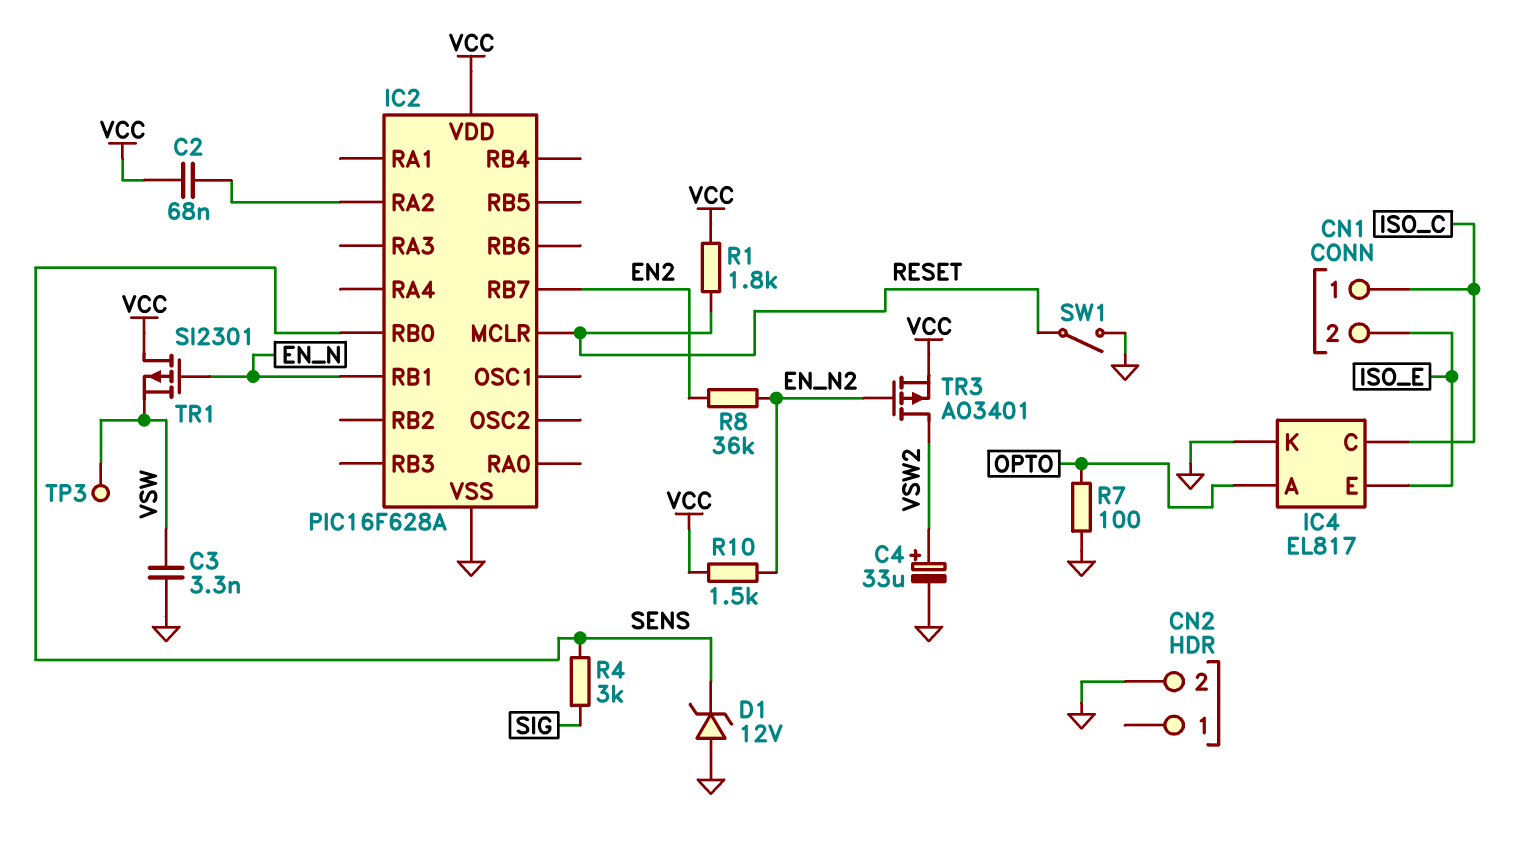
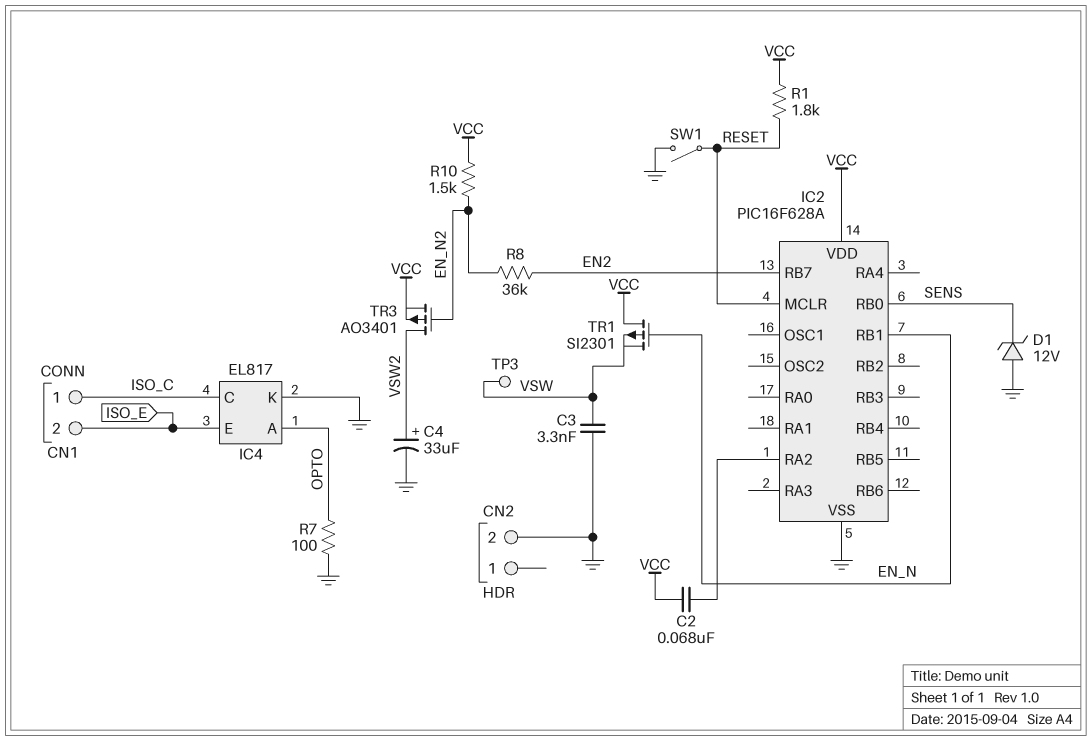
R4: 3k (SENS, SIG) -> none

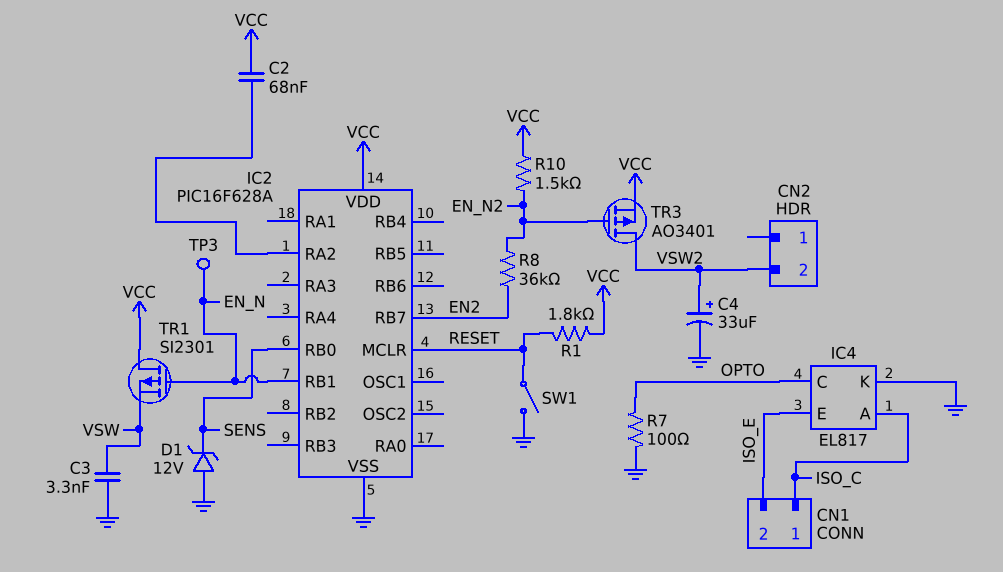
CN2 pin 2: GND -> VSW2
IC4 pin A: OPTO -> ISO_C
IC4 pin C: ISO_C -> OPTO
TP3: test point (VSW) -> test point (EN_N)

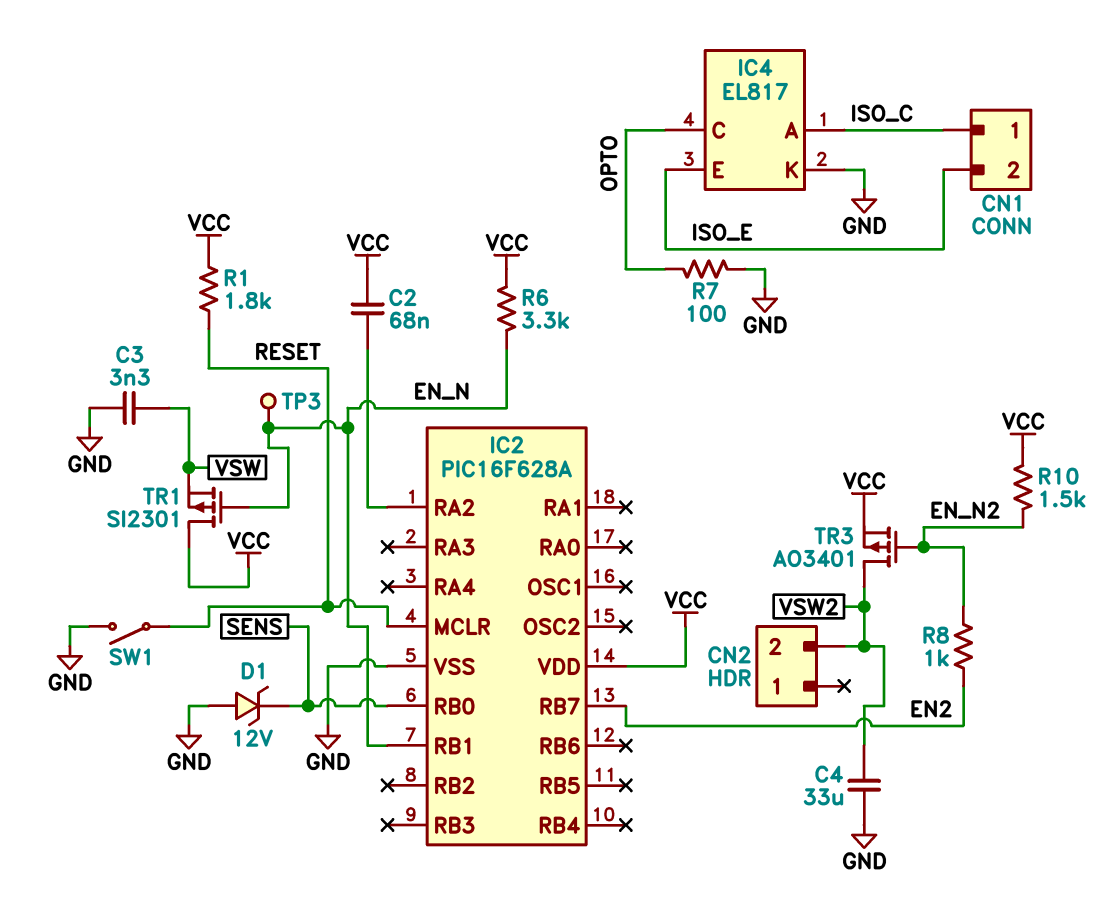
C4: 33uF (plus VSW2, minus GND) -> 33uF (GND, VSW2)
R6: none -> 3.3k (EN_N, VCC)
R8: 36k (EN2, EN_N2) -> 1k (EN2, EN_N2)

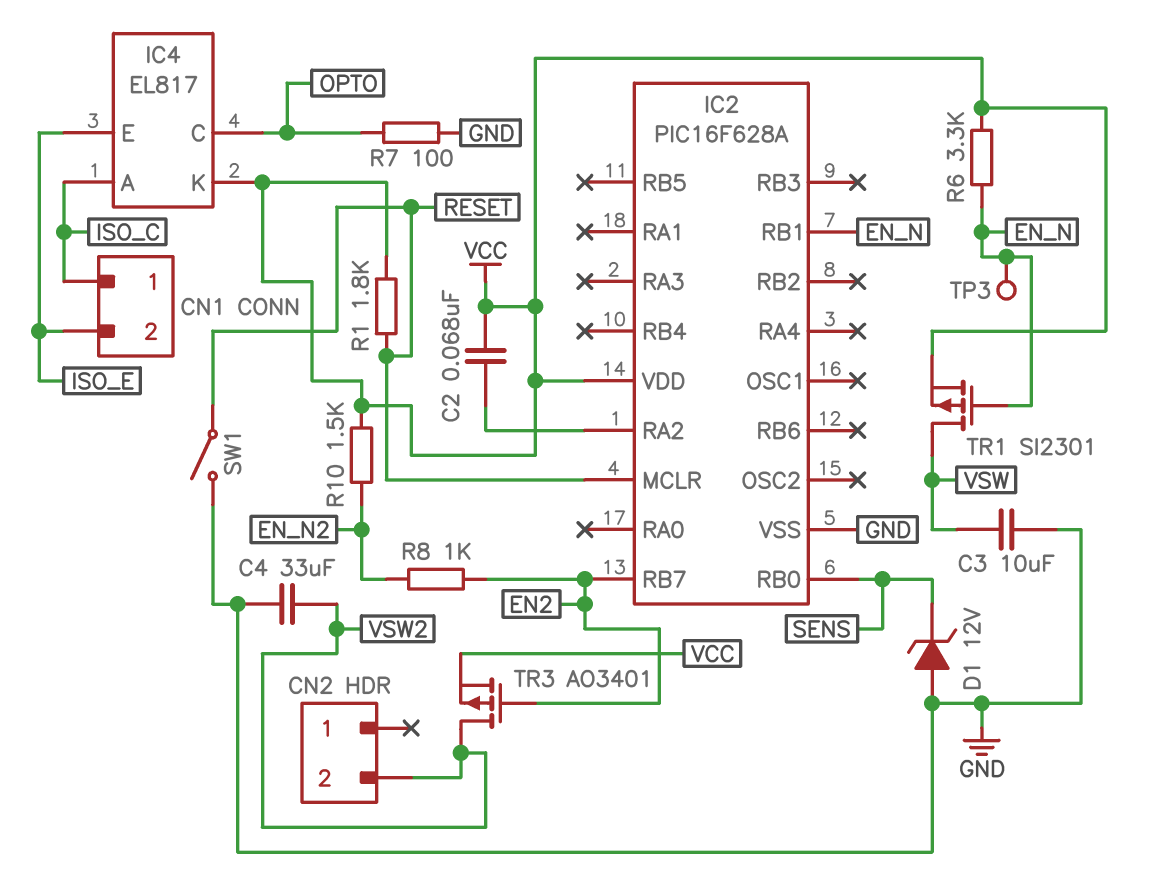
C3: 3.3nF (GND, VSW) -> 10uF (GND, VSW)
IC4 pin K: GND -> VCC
TR1: PMOS SI2301 (G EN_N, D VCC, S VSW) -> PMOS SI2301 (G EN_N, D VSW, S VCC)
TR3: PMOS AO3401 (G EN_N2, D VSW2, S VCC) -> PMOS AO3401 (G EN2, D VSW2, S VCC)

